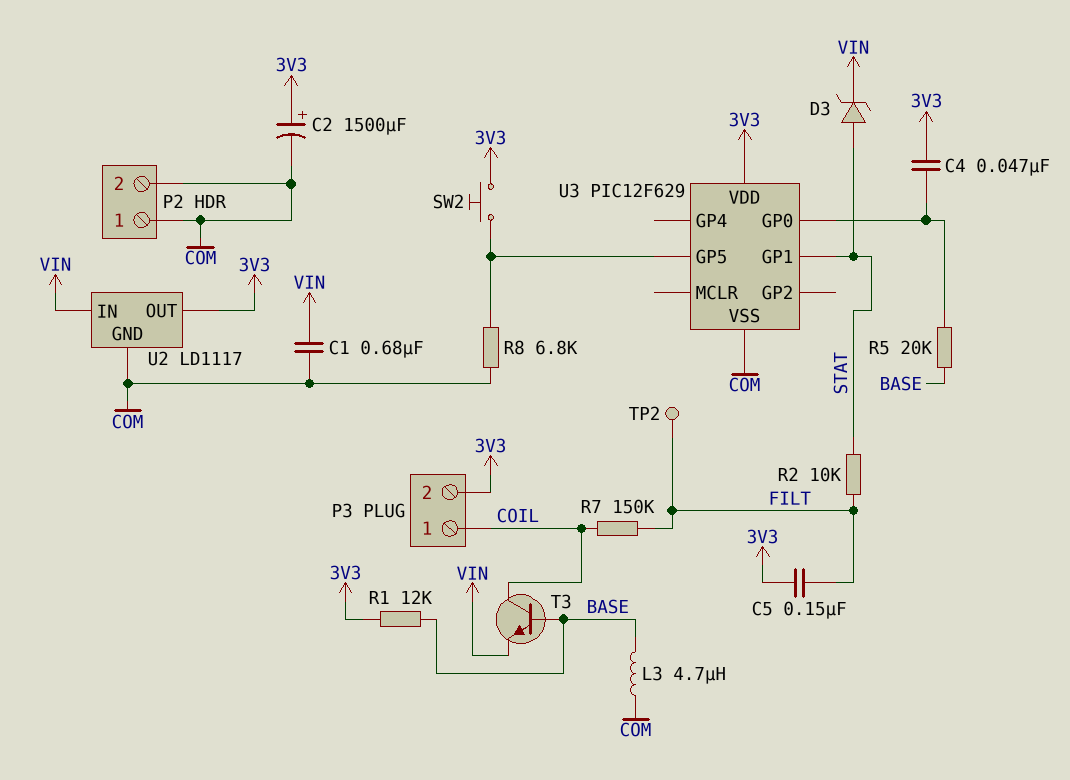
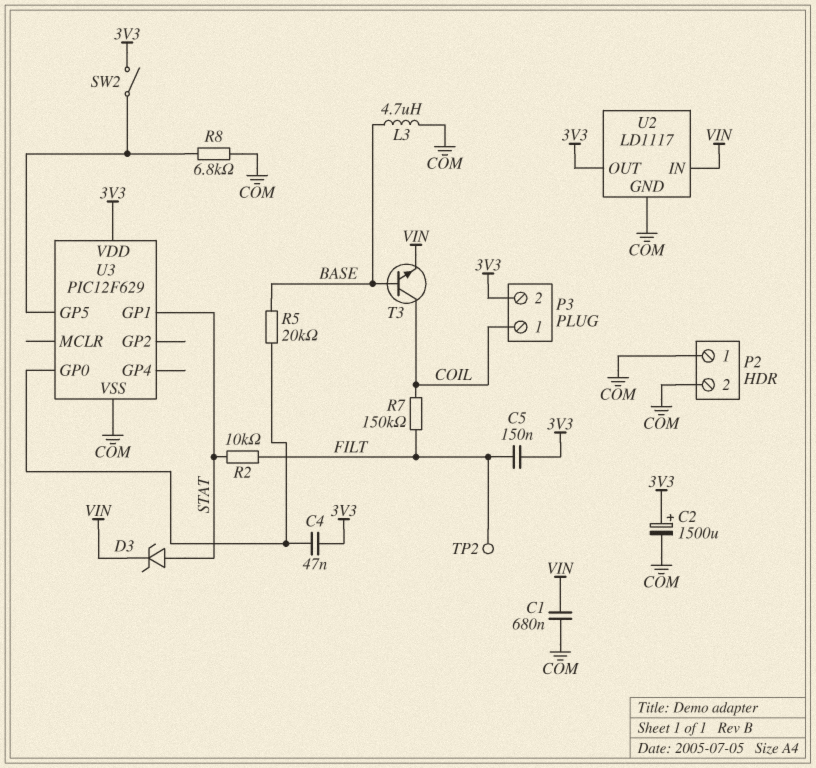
R1: 12k (3V3, BASE) -> none
SW2: button (3V3, U3/GP5) -> switch (3V3, U3/GP5)

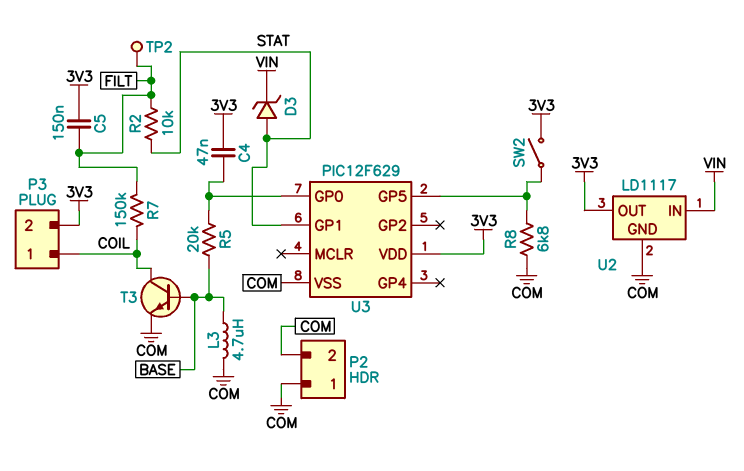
C1: 680nF (COM, VIN) -> none
C2: 1500uF (plus 3V3, minus COM) -> none
T3: NPN (B BASE, C COIL, E VIN) -> NPN (B BASE, C COIL, E COM)

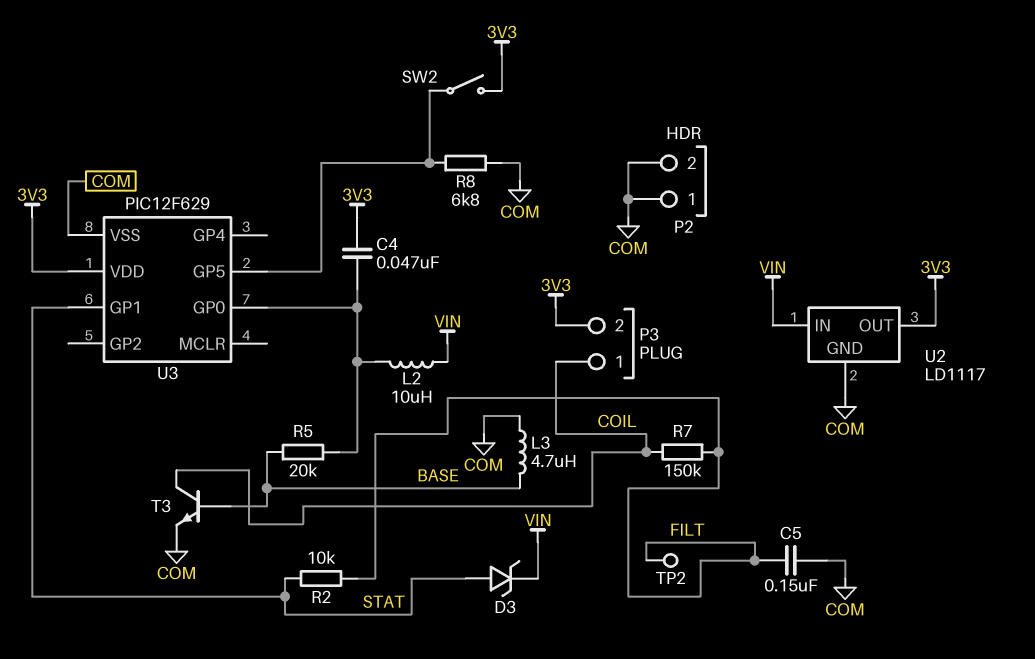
C5: 150nF (3V3, FILT) -> 150nF (COM, FILT)
L2: none -> 10uH (U3/GP0, VIN)

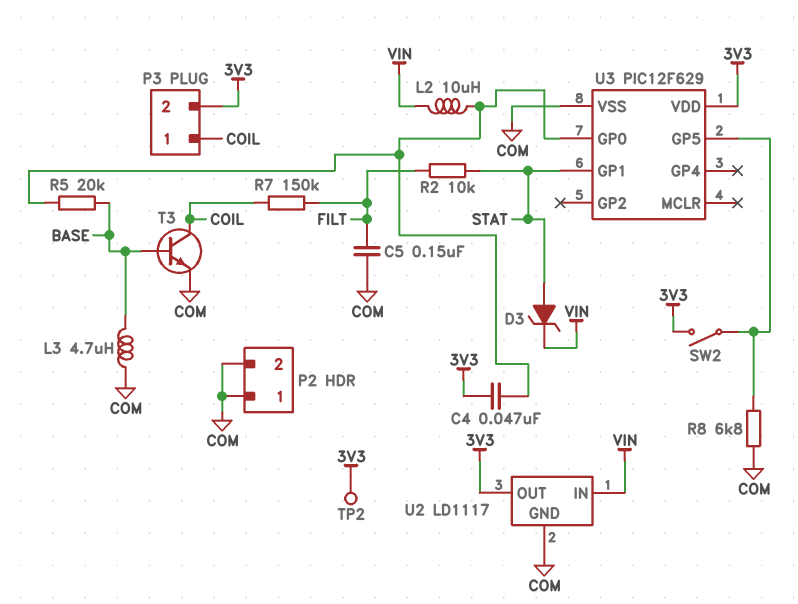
TP2: test point (FILT) -> test point (3V3)

